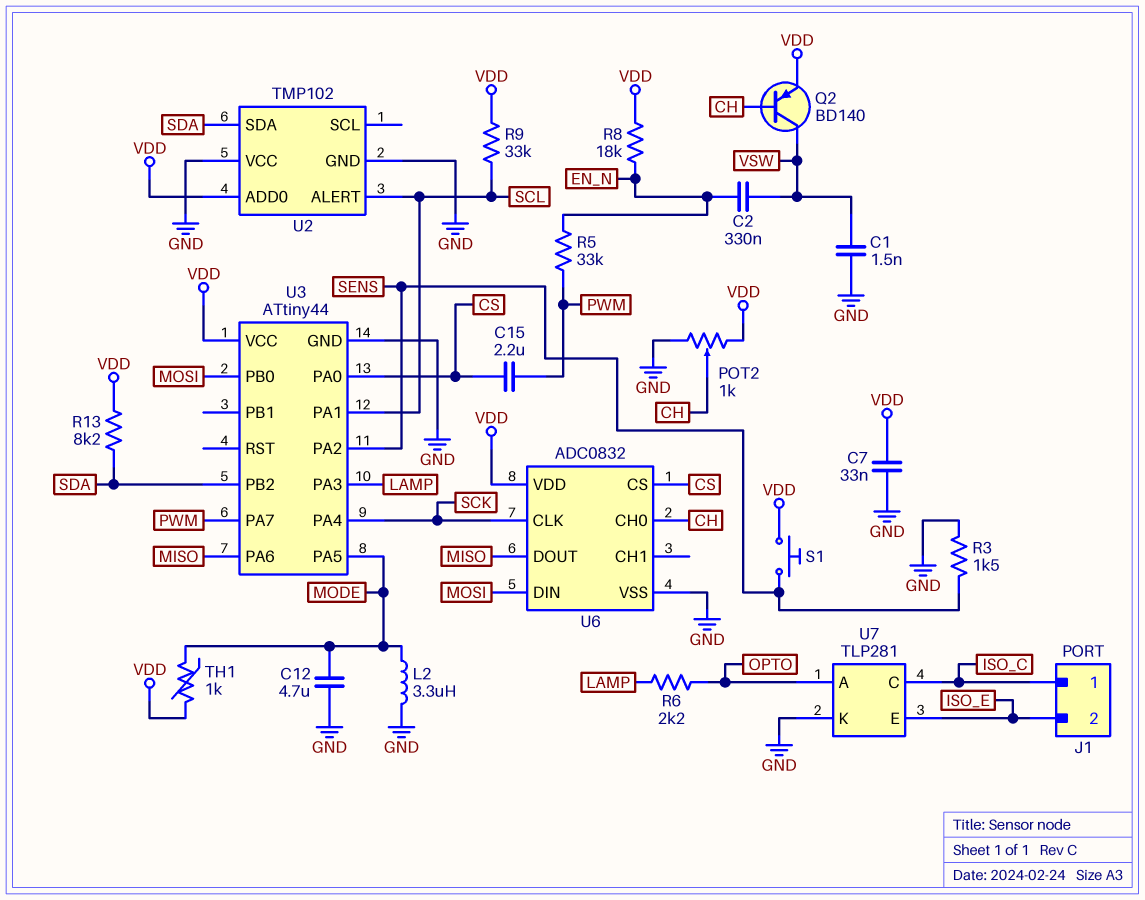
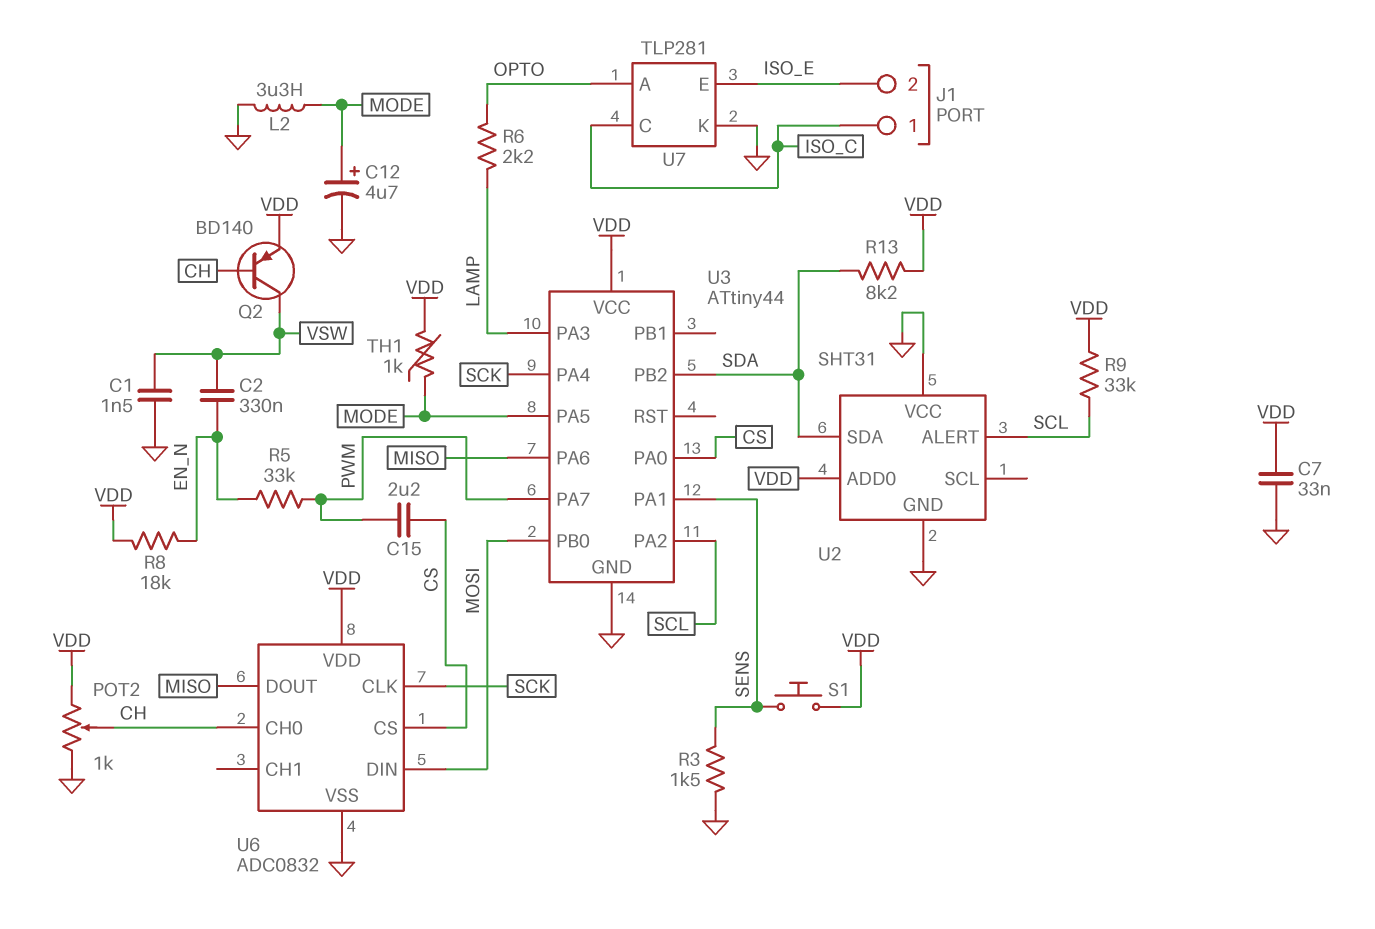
C12: 4.7uF (GND, MODE) -> 4.7uF (plus MODE, minus GND)
U2: TMP102 -> SHT31
U3 pin PA1: SCL -> SENS
U3 pin PA2: SENS -> SCL

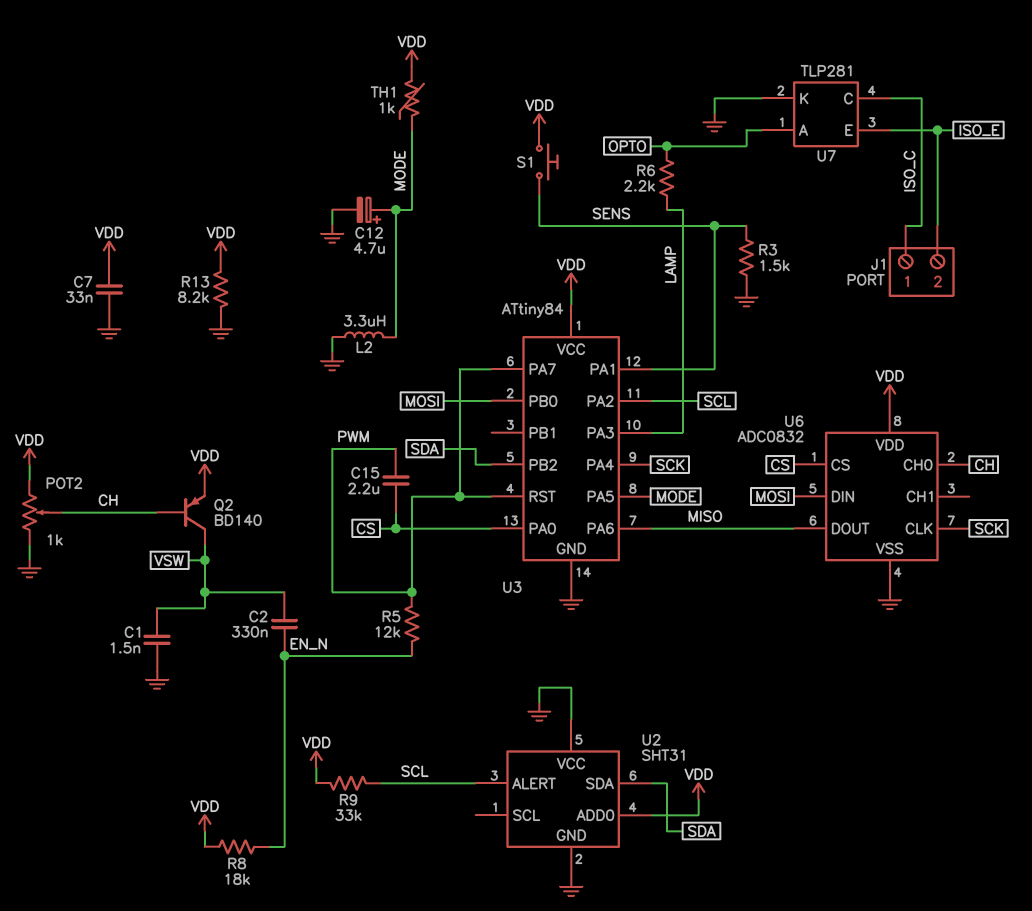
R5: 33k (EN_N, PWM) -> 12k (EN_N, PWM)
R13: 8.2k (SDA, VDD) -> 8.2k (GND, VDD)
U3: ATtiny44 -> ATtiny84
U3 pin RST: none -> PWM

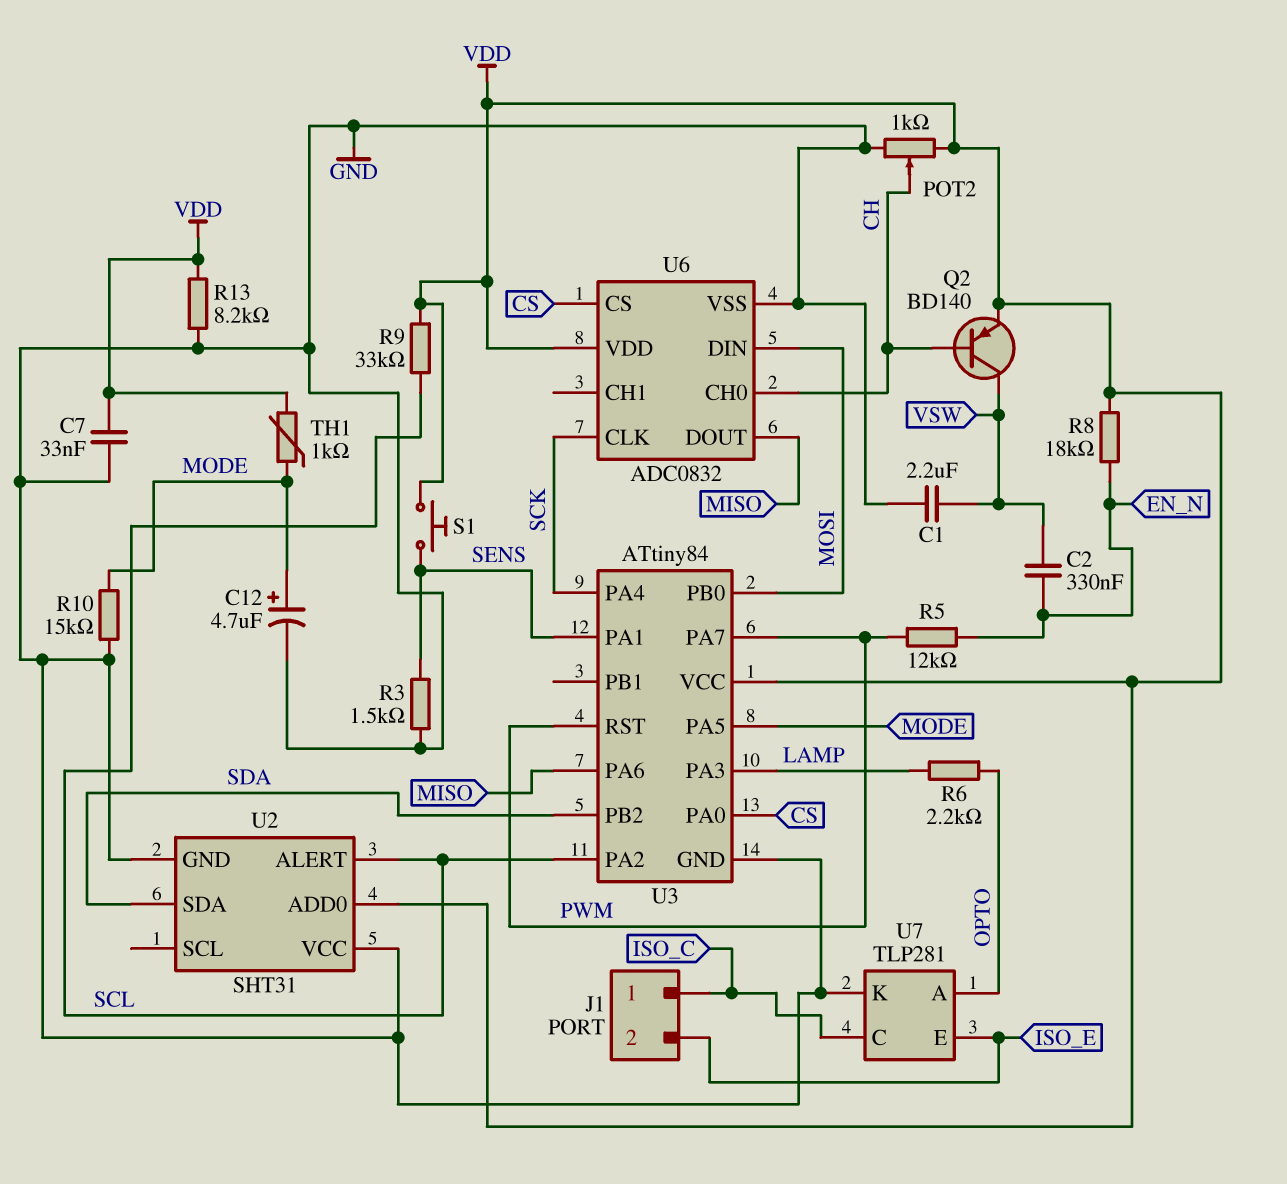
C1: 1.5nF (GND, VSW) -> 2.2uF (GND, VSW)
C15: 2.2uF (CS, PWM) -> none
L2: 3.3uH (GND, MODE) -> none
R10: none -> 15k (GND, MODE)

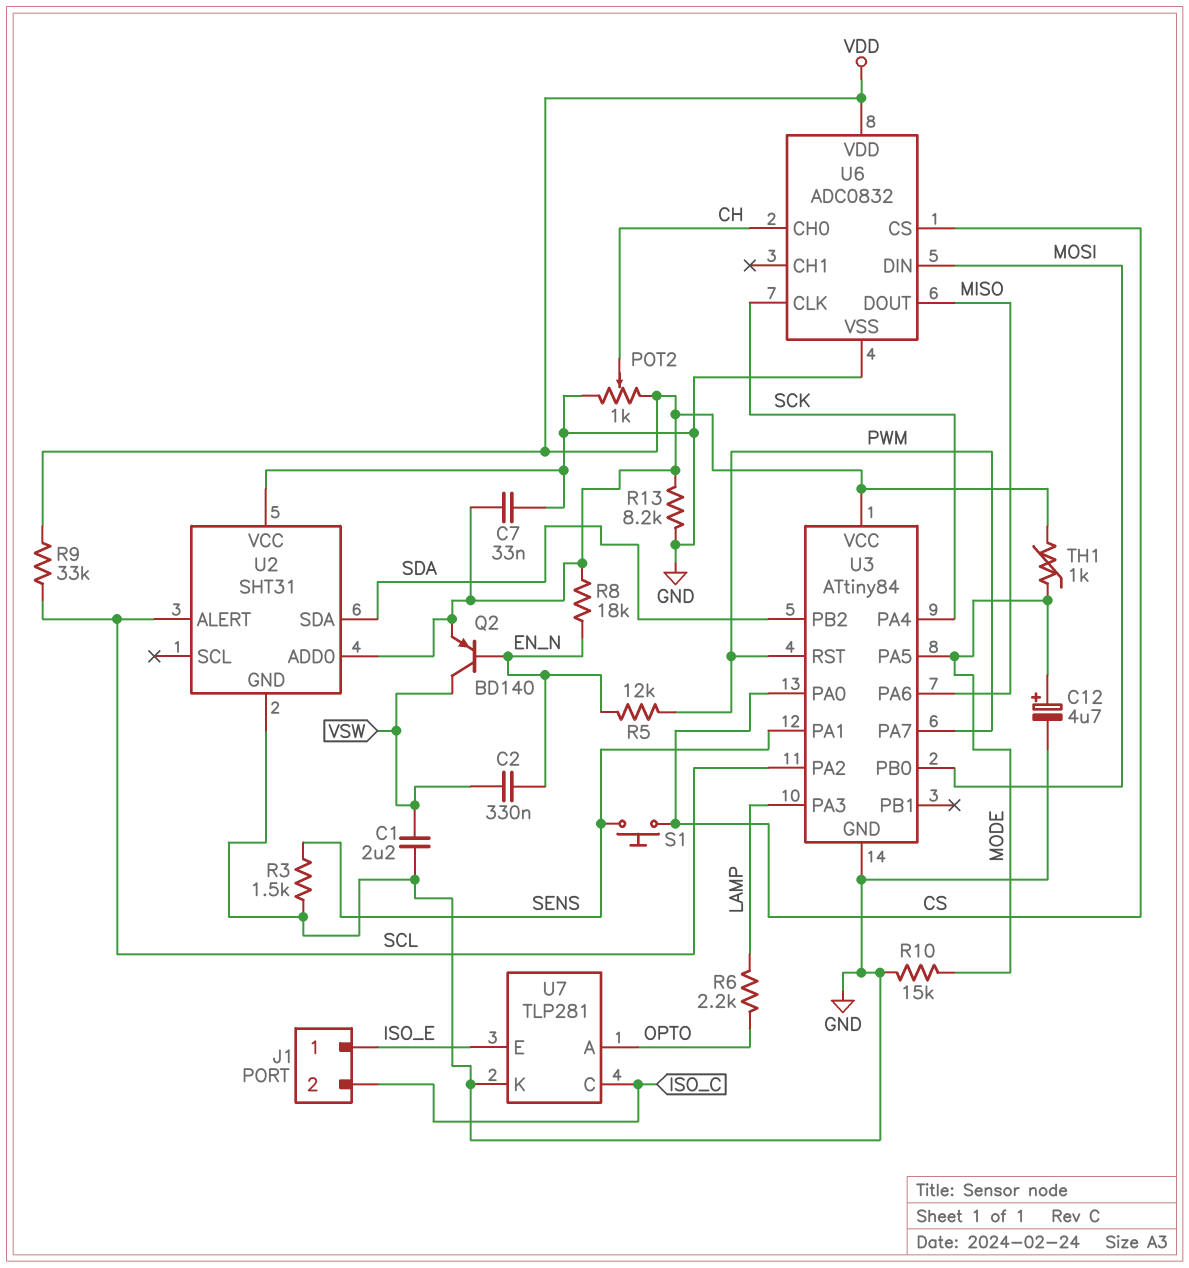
J1 pin 1: ISO_C -> ISO_E
J1 pin 2: ISO_E -> ISO_C
Q2: PNP BD140 (B CH, C VSW, E VDD) -> PNP BD140 (B EN_N, C VSW, E VDD)
S1: button (SENS, VDD) -> button (CS, SENS)

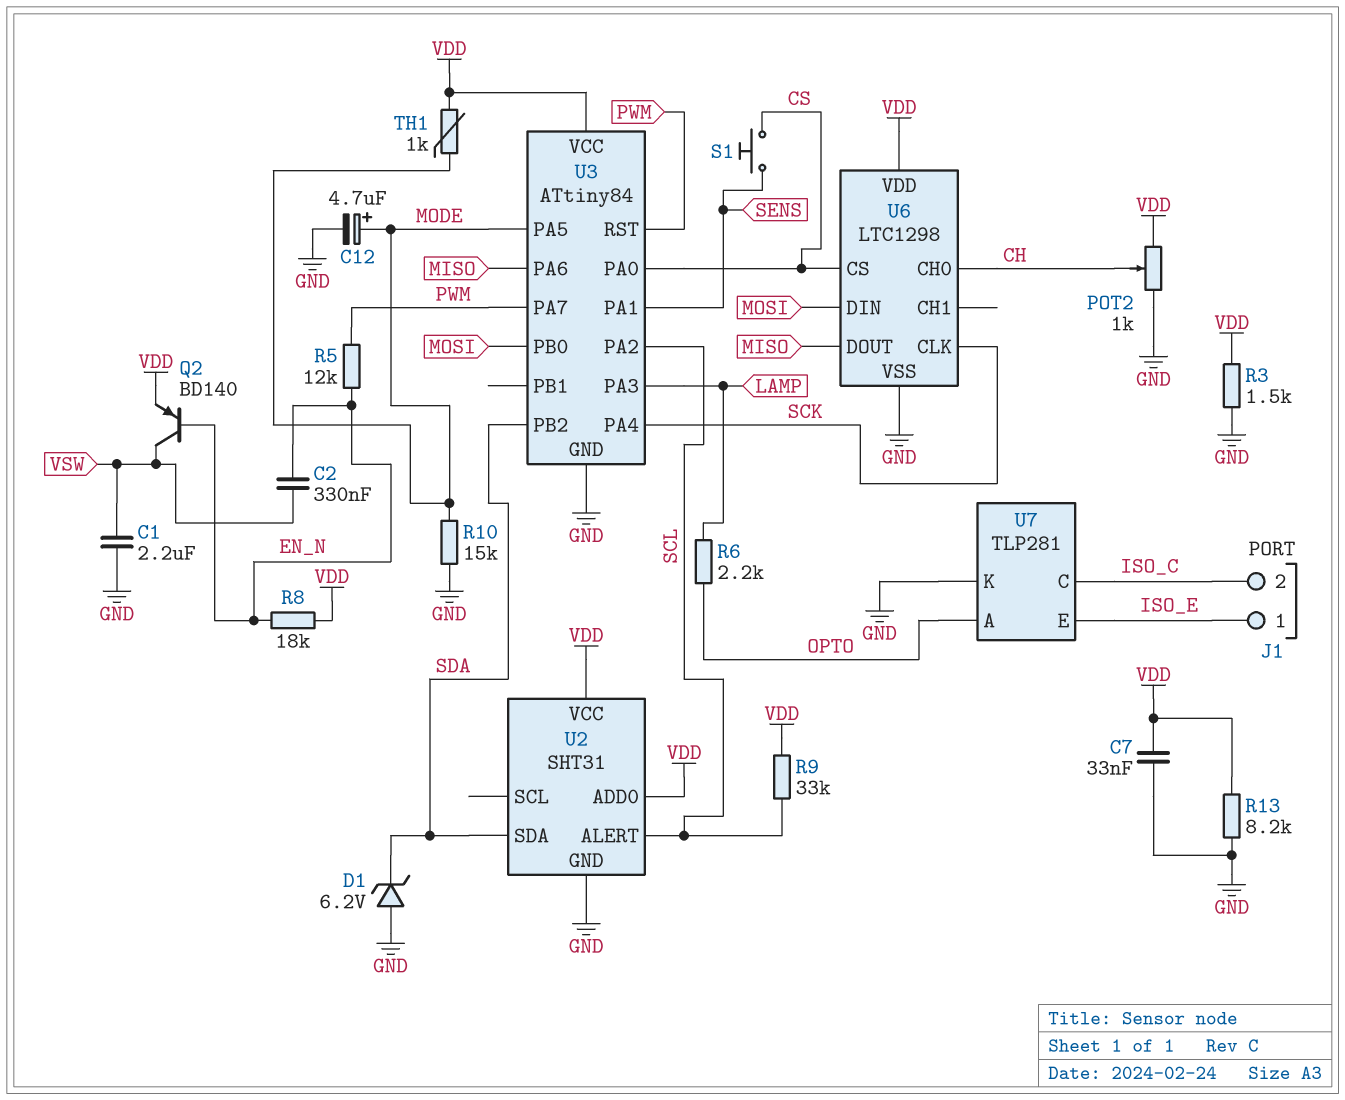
D1: none -> zener 6.2V (A GND, K SDA)
R3: 1.5k (GND, SENS) -> 1.5k (GND, VDD)
U2 pin VCC: GND -> VDD
U6: ADC0832 -> LTC1298

